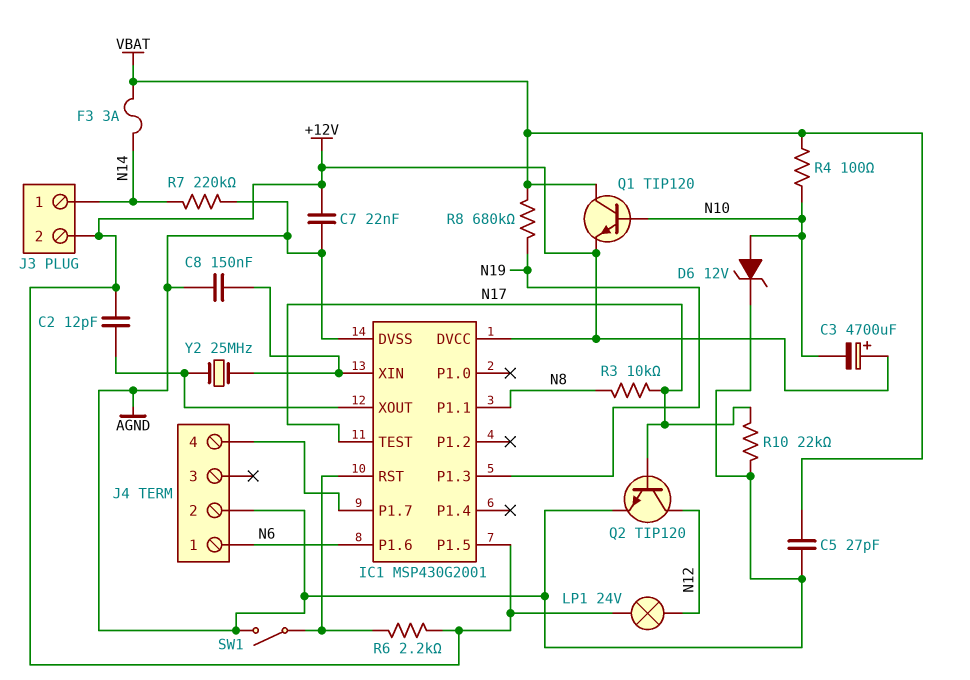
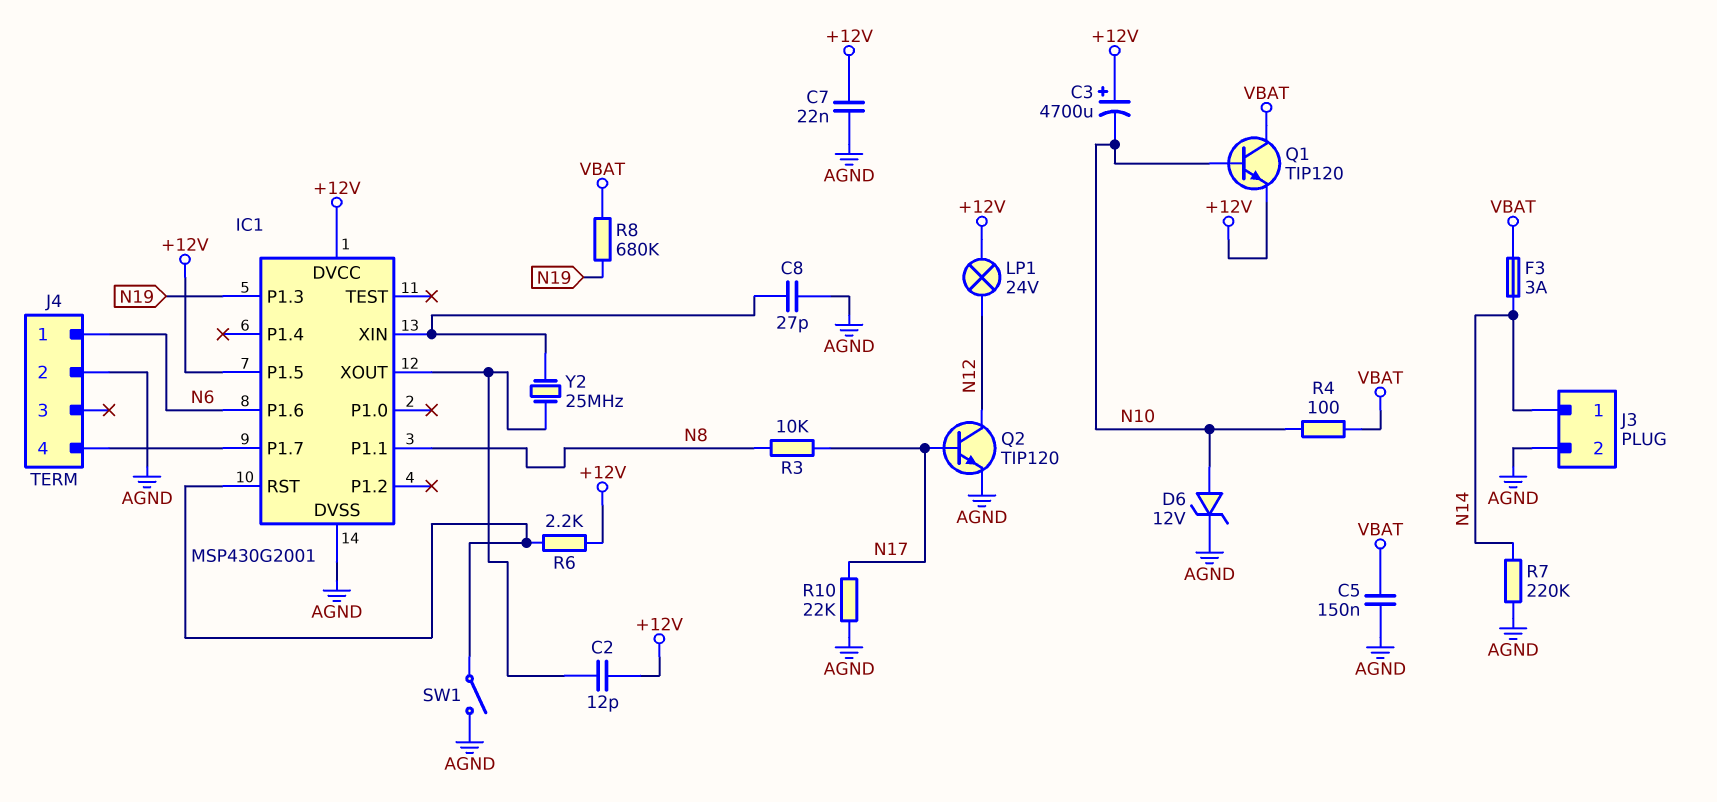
C5: 27pF (AGND, VBAT) -> 150nF (AGND, VBAT)
C8: 150nF (AGND, IC1/XIN) -> 27pF (AGND, IC1/XIN)
IC1 pin TEST: N17 -> none
J3 pin 2: +12V -> AGND

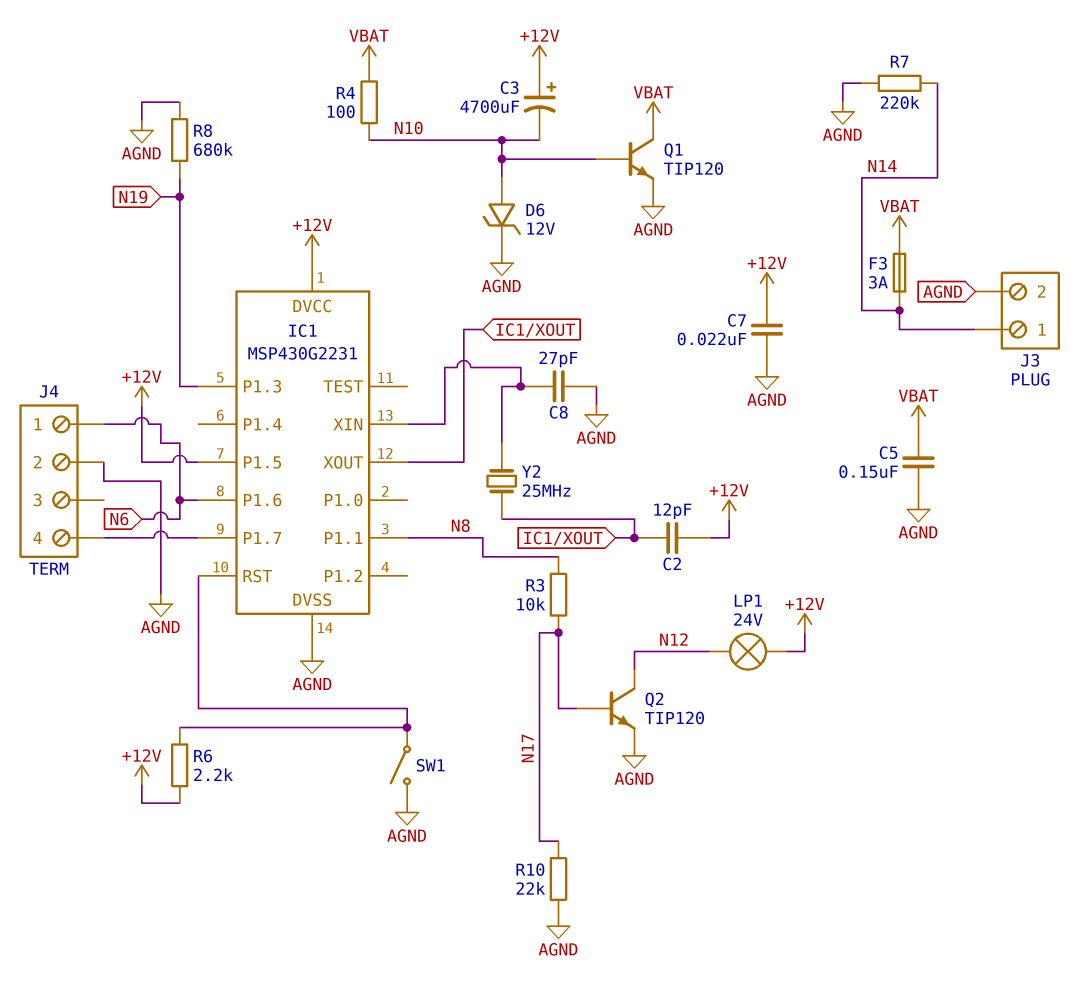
IC1: MSP430G2001 -> MSP430G2231
Q1: NPN TIP120 (B N10, C VBAT, E +12V) -> NPN TIP120 (B N10, C VBAT, E AGND)
R8: 680k (N19, VBAT) -> 680k (AGND, N19)

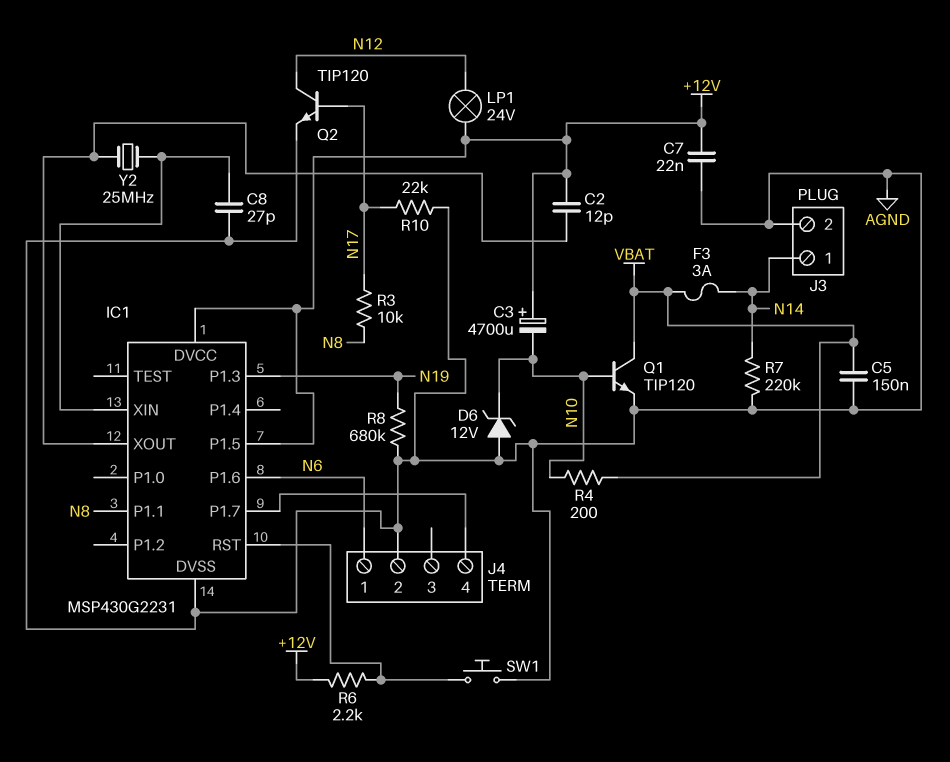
D6: zener 12V (A N10, K AGND) -> zener 12V (A AGND, K N10)
R4: 100 (N10, VBAT) -> 200 (N10, VBAT)
SW1: switch (AGND, IC1/RST) -> button (AGND, IC1/RST)

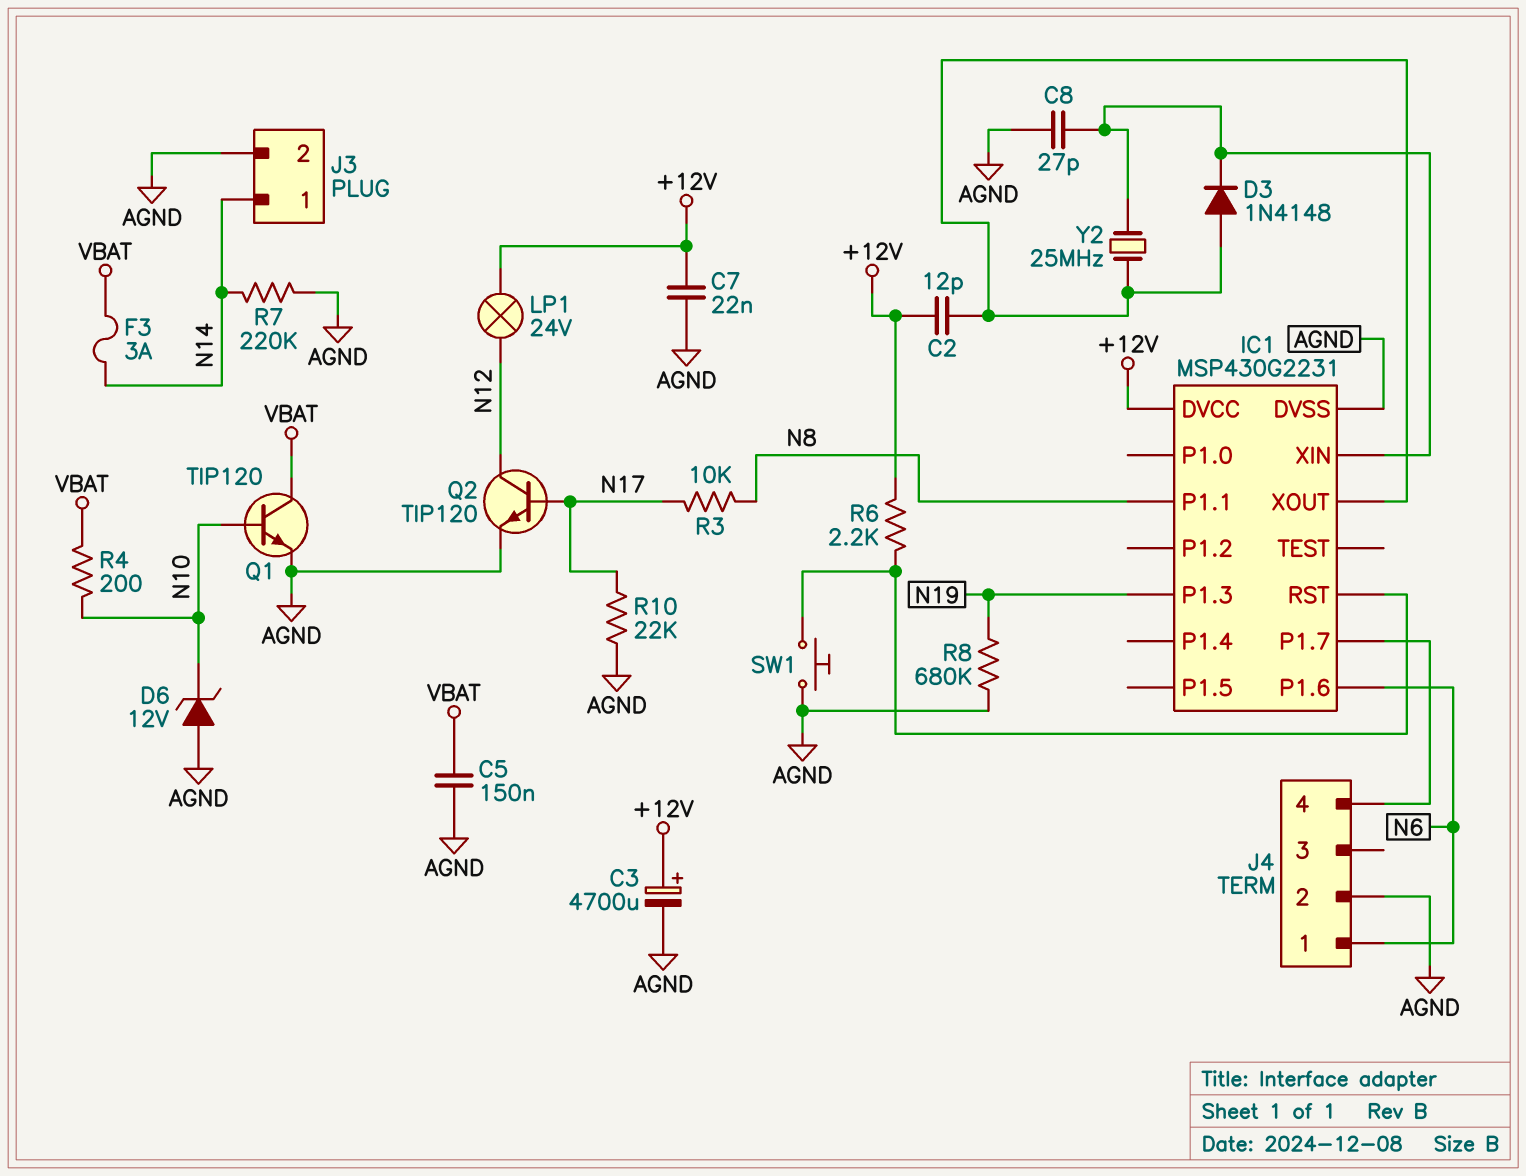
C3: 4700uF (plus +12V, minus N10) -> 4700uF (plus +12V, minus AGND)
D3: none -> diode 1N4148 (A IC1/XOUT, K IC1/XIN)
IC1 pin P1.5: +12V -> none

